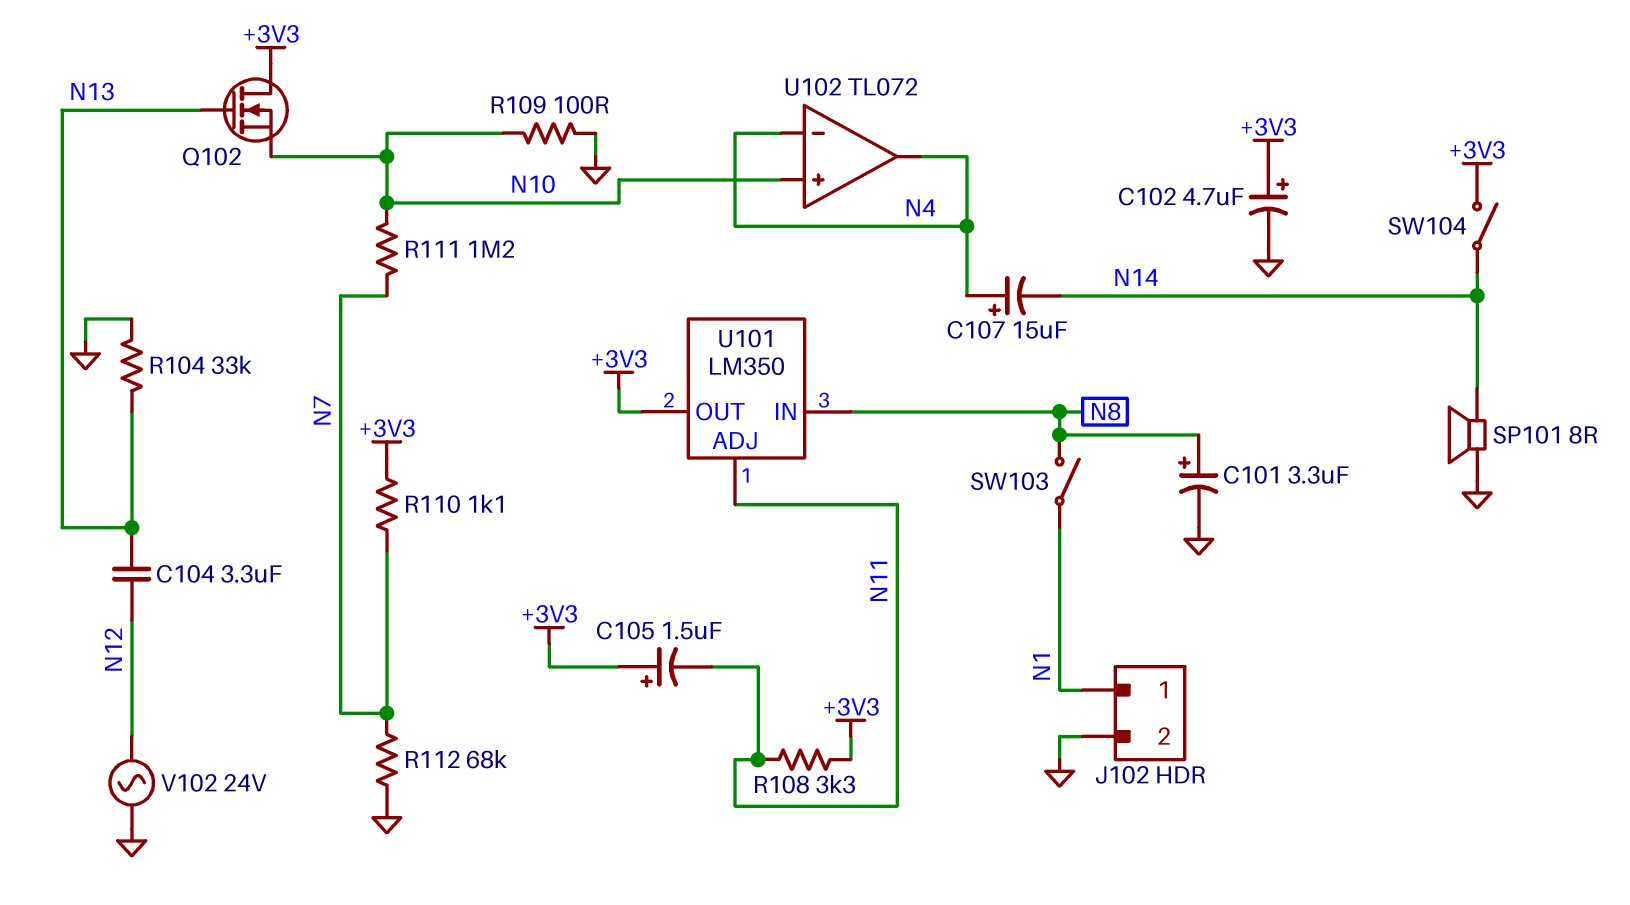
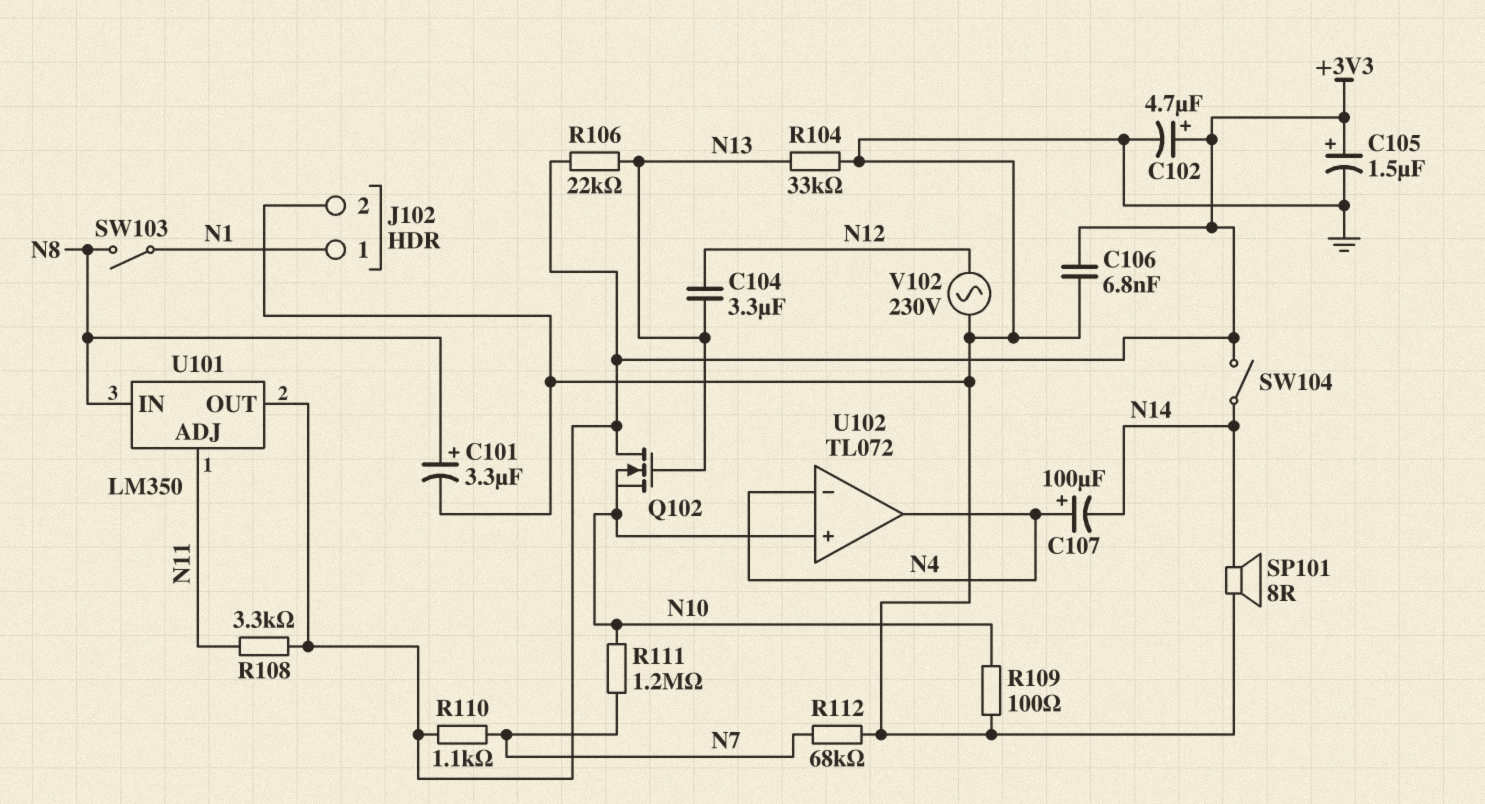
C105: 1.5uF (plus +3V3, minus N11) -> 1.5uF (plus +3V3, minus GND)
C106: none -> 6.8nF (+3V3, GND)
C107: 15uF (plus N4, minus N14) -> 100uF (plus N4, minus N14)
R106: none -> 22k (+3V3, N13)
V102: AC 24V (GND, N12) -> AC 230V (GND, N12)

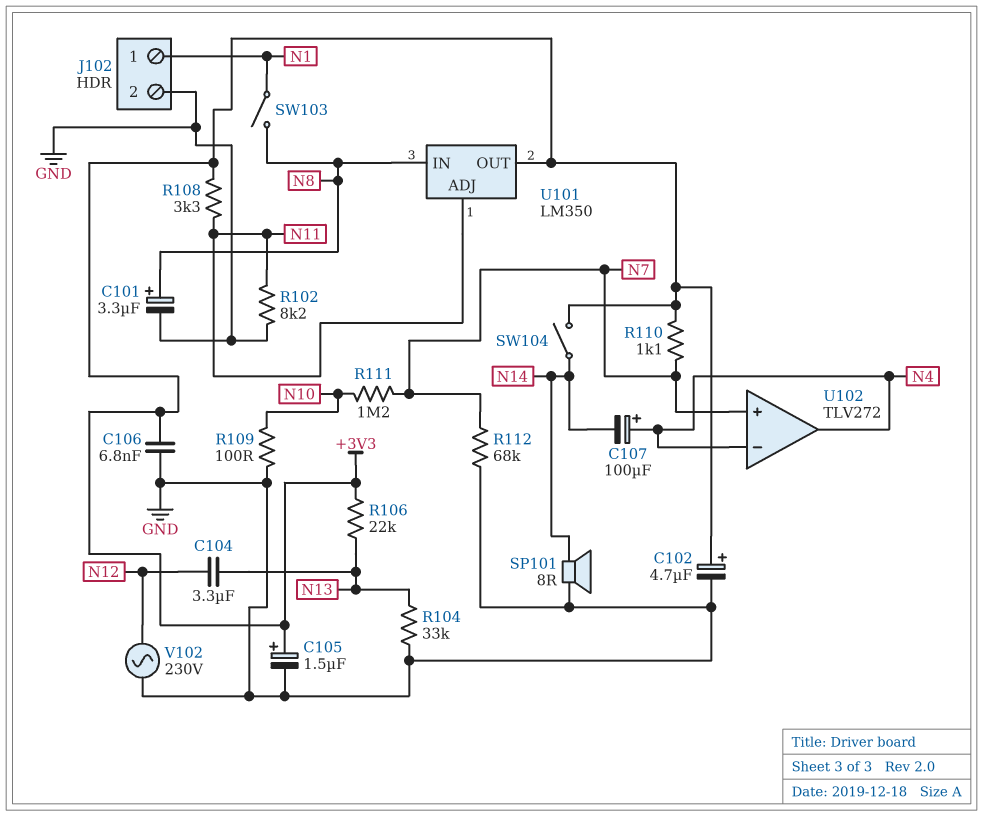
Q102: NMOS (G N13, D +3V3, S N10) -> none
R102: none -> 8.2k (GND, N11)
U102: TL072 -> TLV272
U102 pin in+: N10 -> N7

